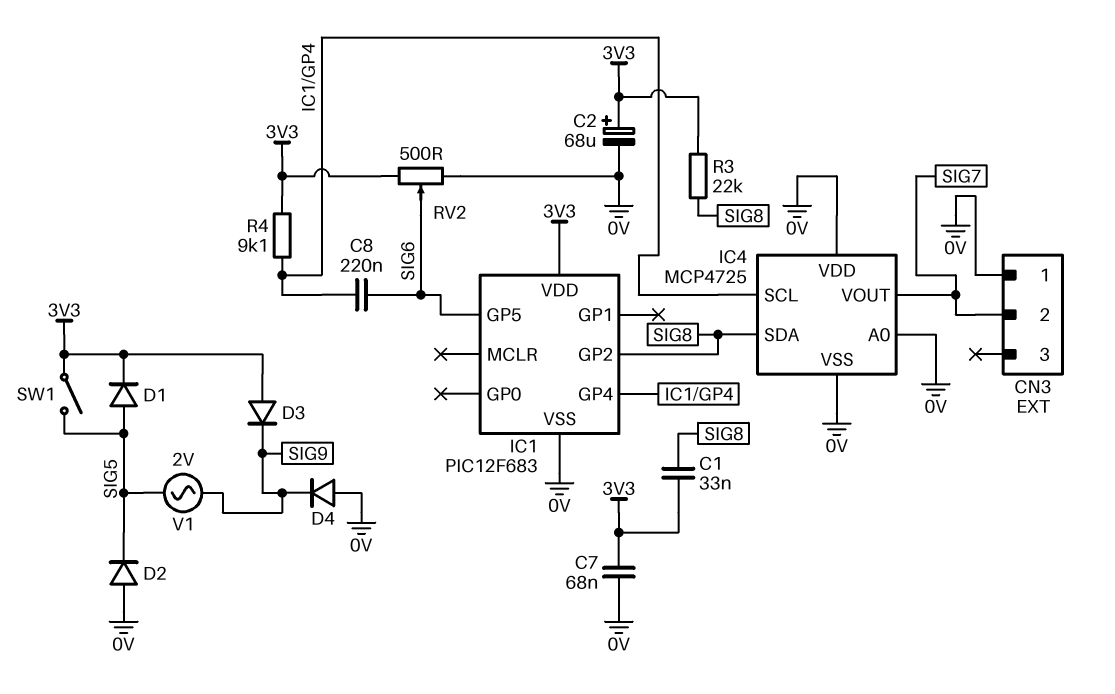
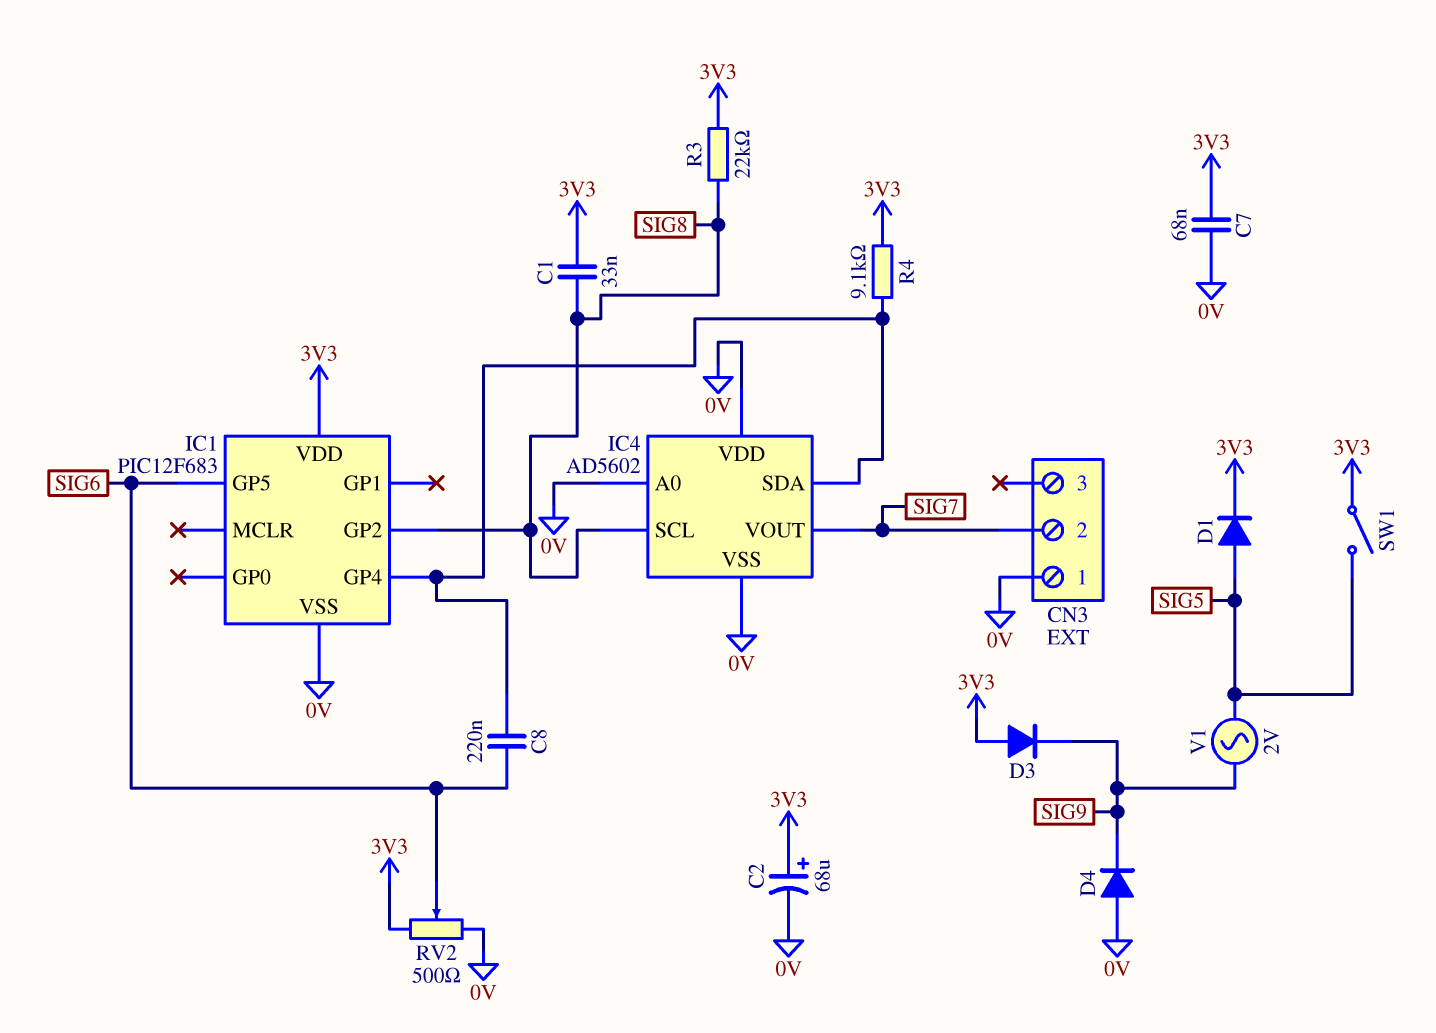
D2: diode (A 0V, K SIG5) -> none
IC4: MCP4725 -> AD5602
IC4 pin SCL: IC1/GP4 -> SIG8
IC4 pin SDA: SIG8 -> IC1/GP4

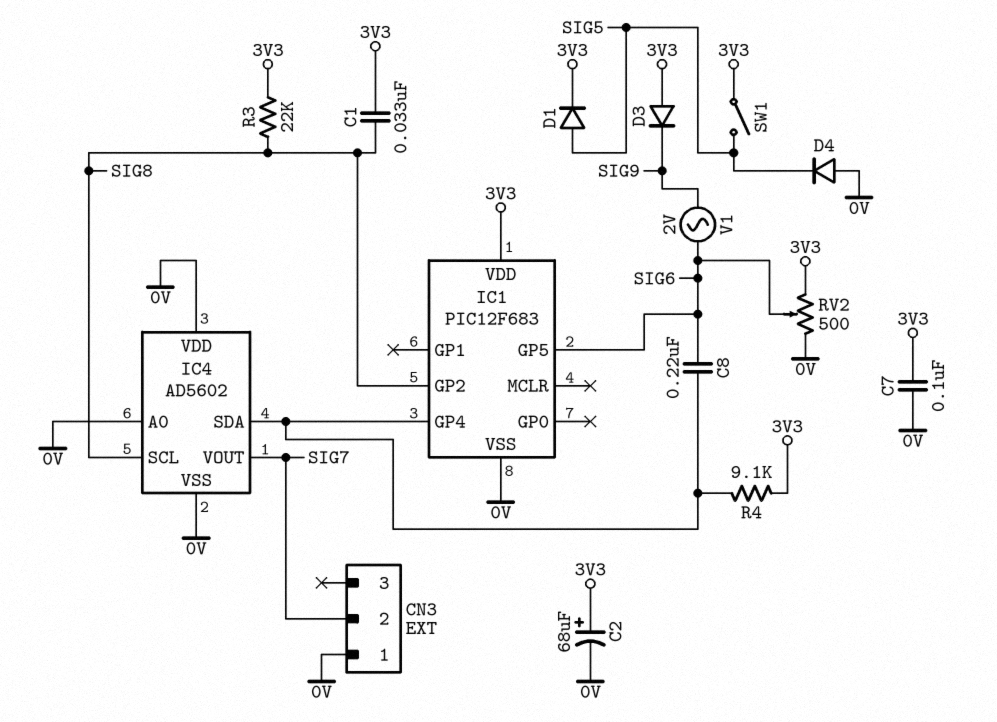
C7: 68nF (0V, 3V3) -> 100nF (0V, 3V3)
D4: diode (A 0V, K SIG9) -> diode (A 0V, K SIG5)
V1: AC 2V (SIG5, SIG9) -> AC 2V (SIG6, SIG9)

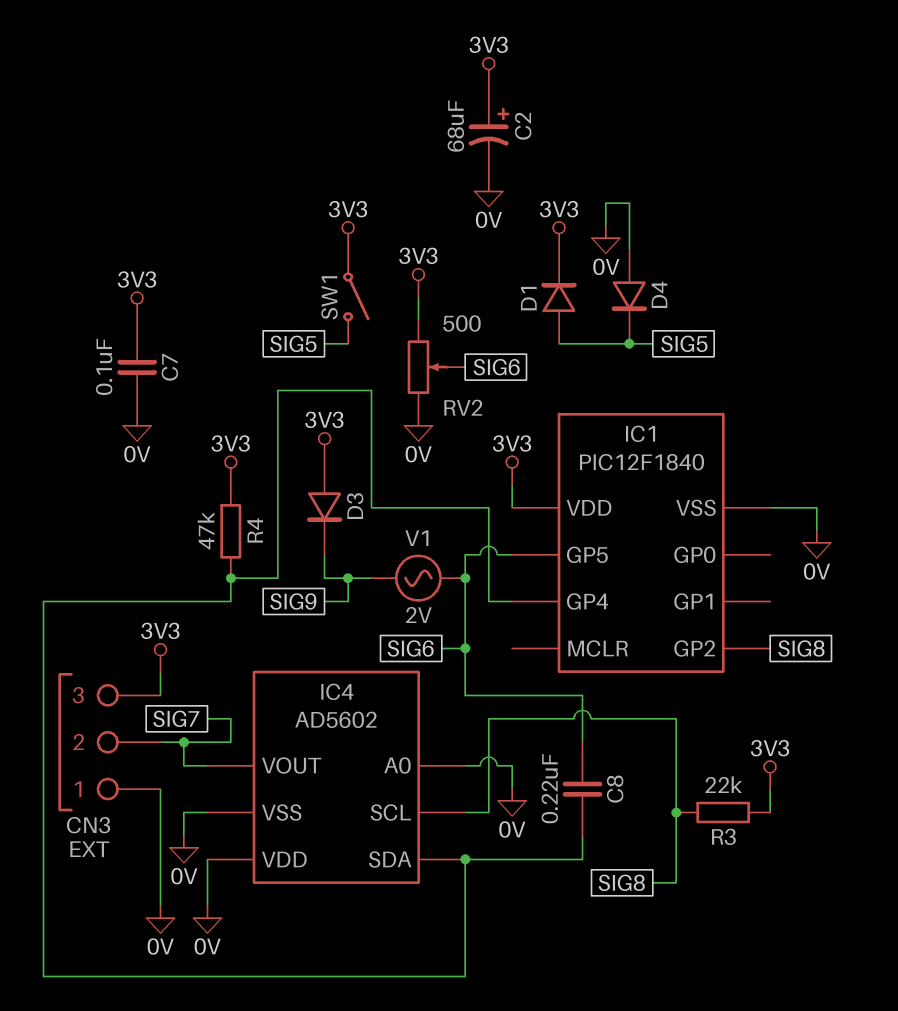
C1: 33nF (3V3, SIG8) -> none
CN3 pin 3: none -> 3V3
IC1: PIC12F683 -> PIC12F1840
R4: 9.1k (3V3, IC1/GP4) -> 47k (3V3, IC1/GP4)

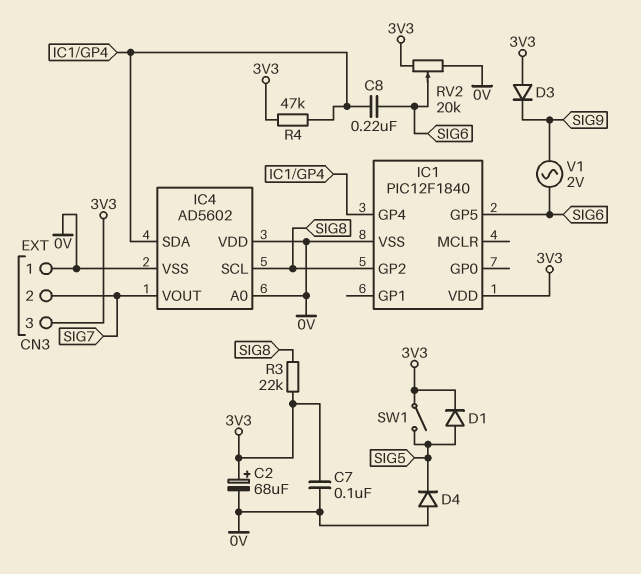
RV2: 500 (0V, 3V3, wiper SIG6) -> 20k (0V, 3V3, wiper SIG6)

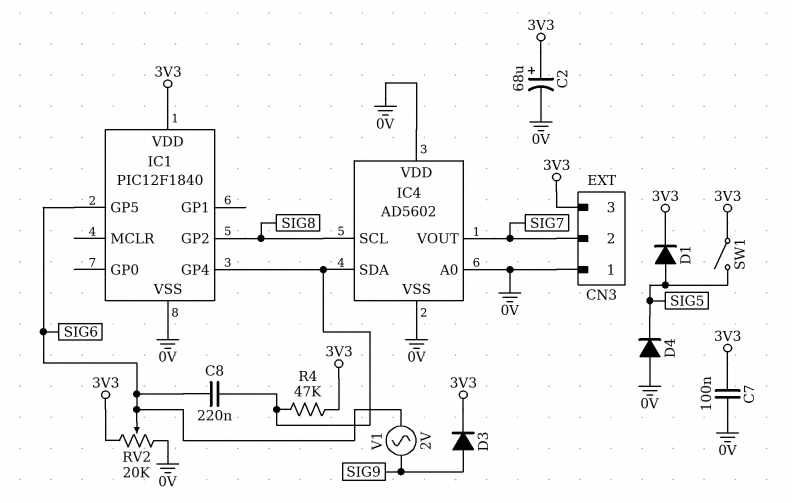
D3: diode (A 3V3, K SIG9) -> diode (A SIG9, K 3V3)
R3: 22k (3V3, SIG8) -> none

